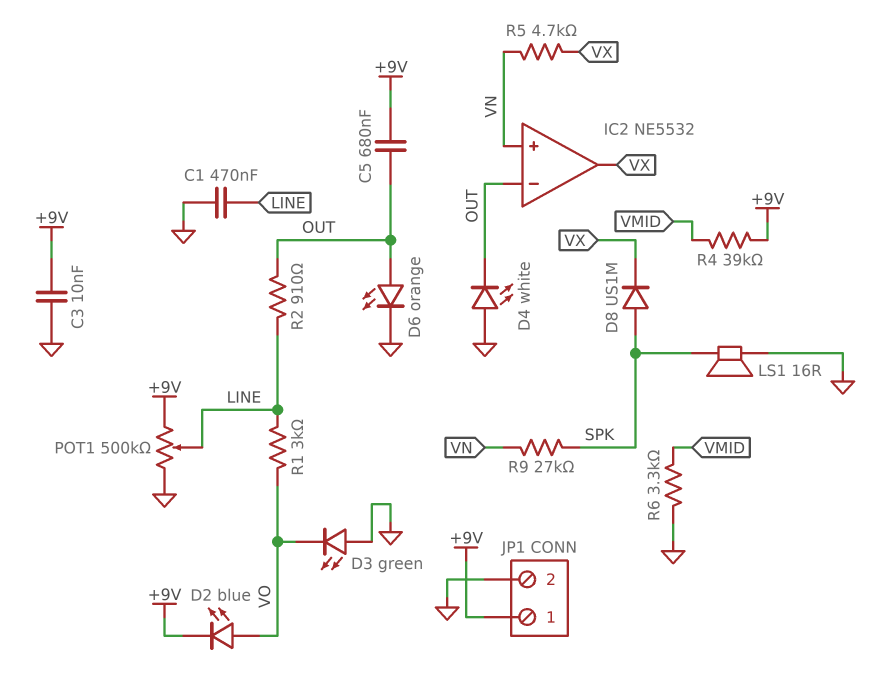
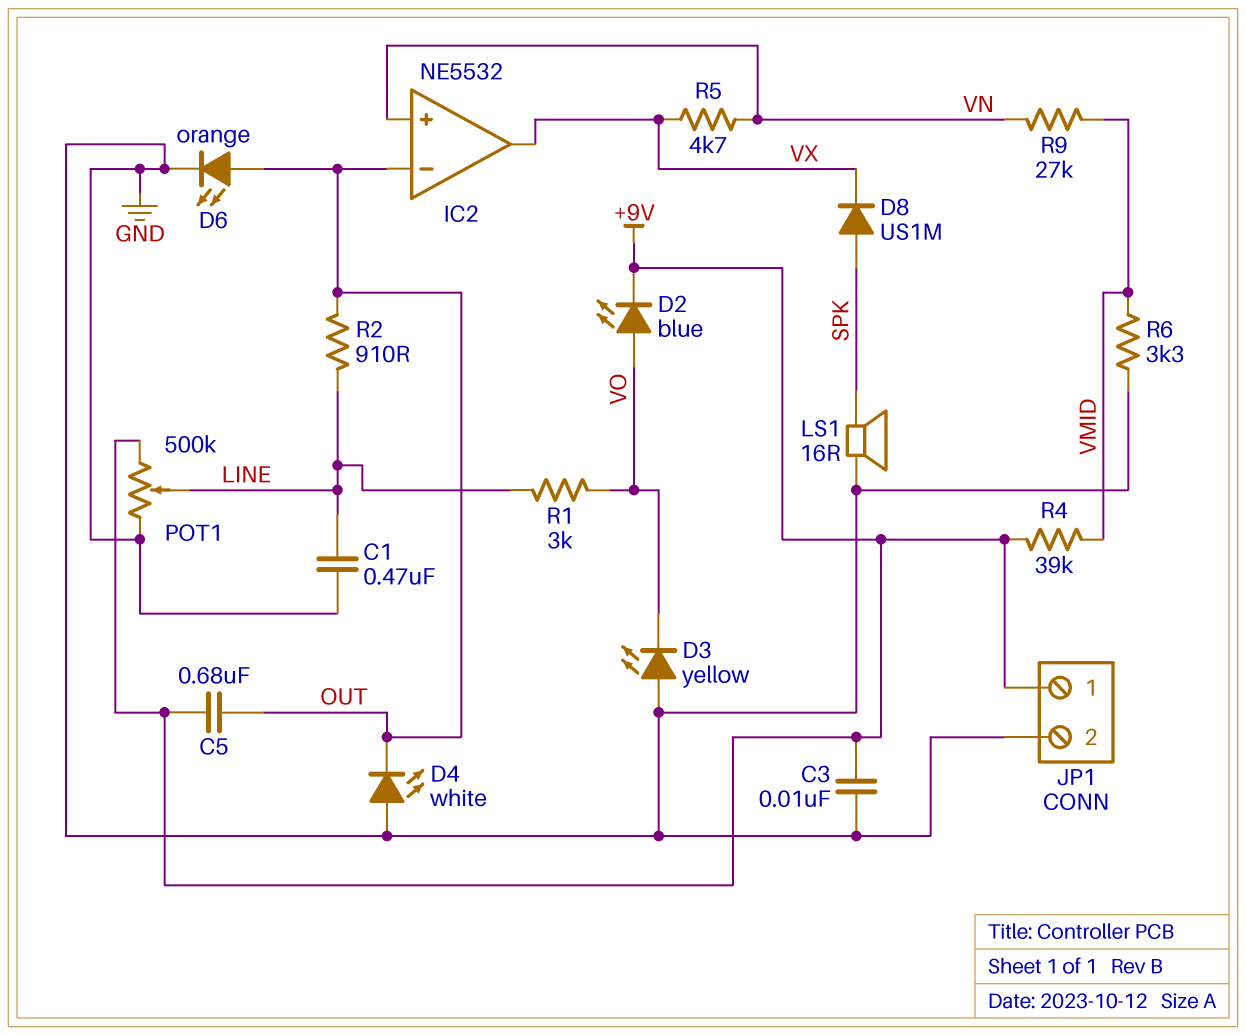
D3: LED green (A GND, K VO) -> LED yellow (A GND, K VO)
R9: 27k (SPK, VN) -> 27k (VMID, VN)

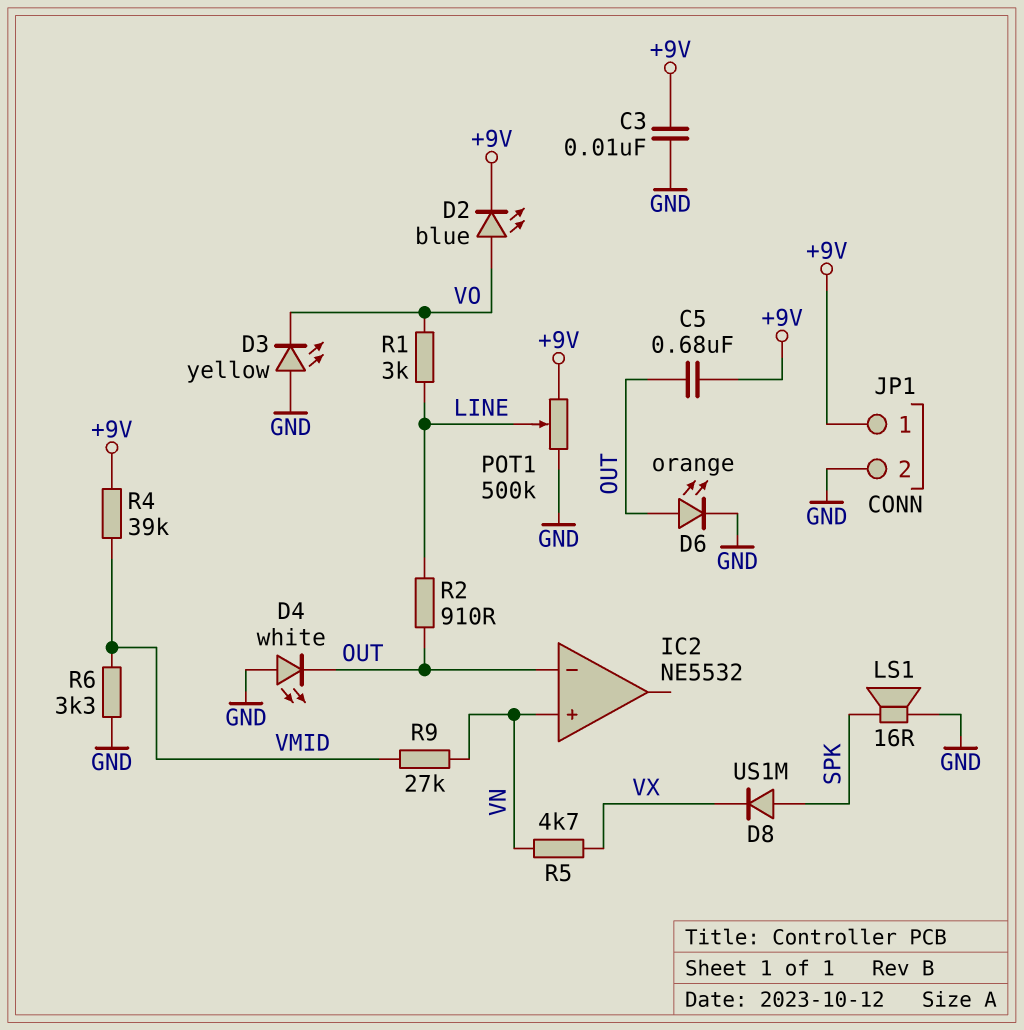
C1: 470nF (GND, LINE) -> none
IC2 pin out: VX -> none

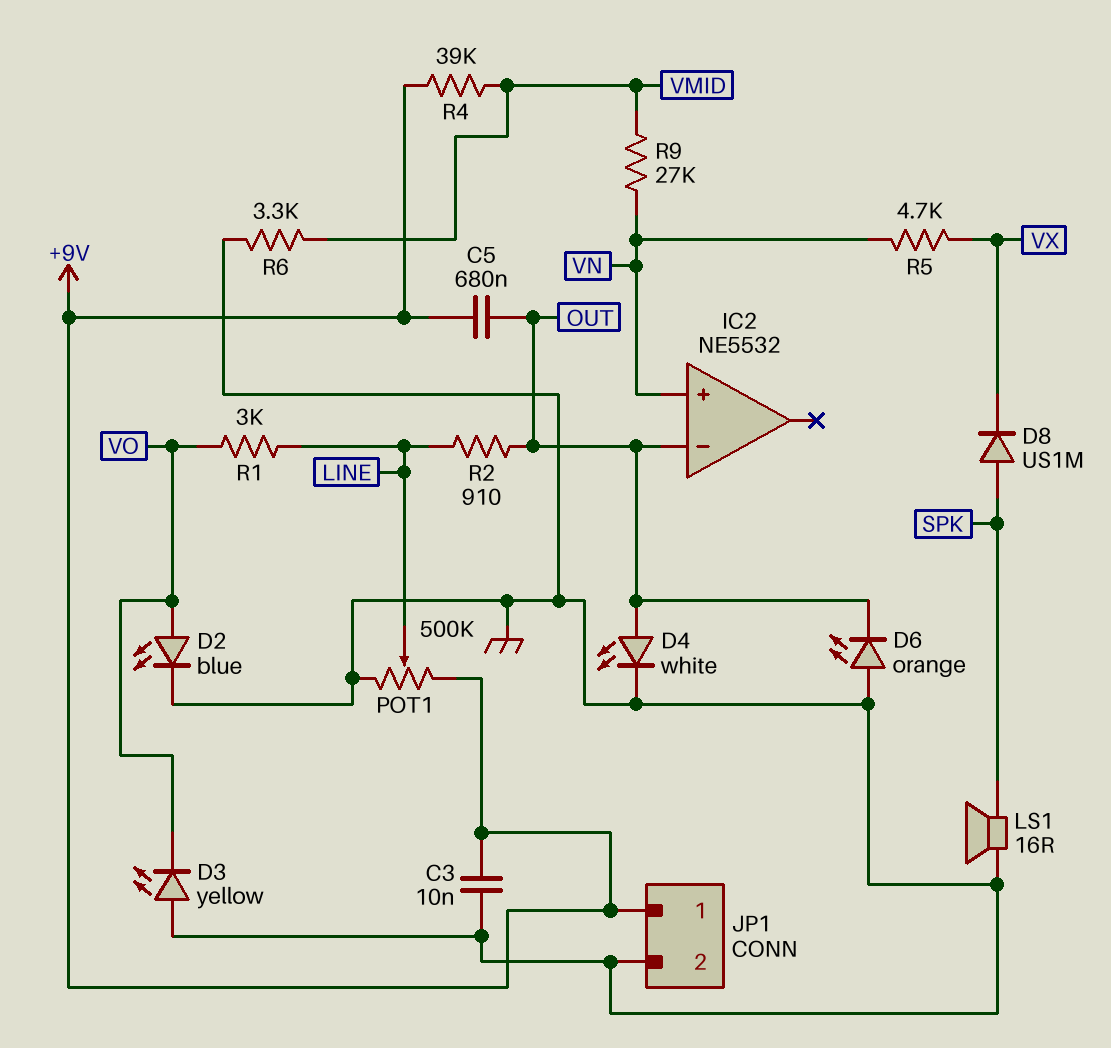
D2: LED blue (A VO, K +9V) -> LED blue (A VO, K GND)
D4: LED white (A GND, K OUT) -> LED white (A OUT, K GND)
D6: LED orange (A OUT, K GND) -> LED orange (A GND, K OUT)

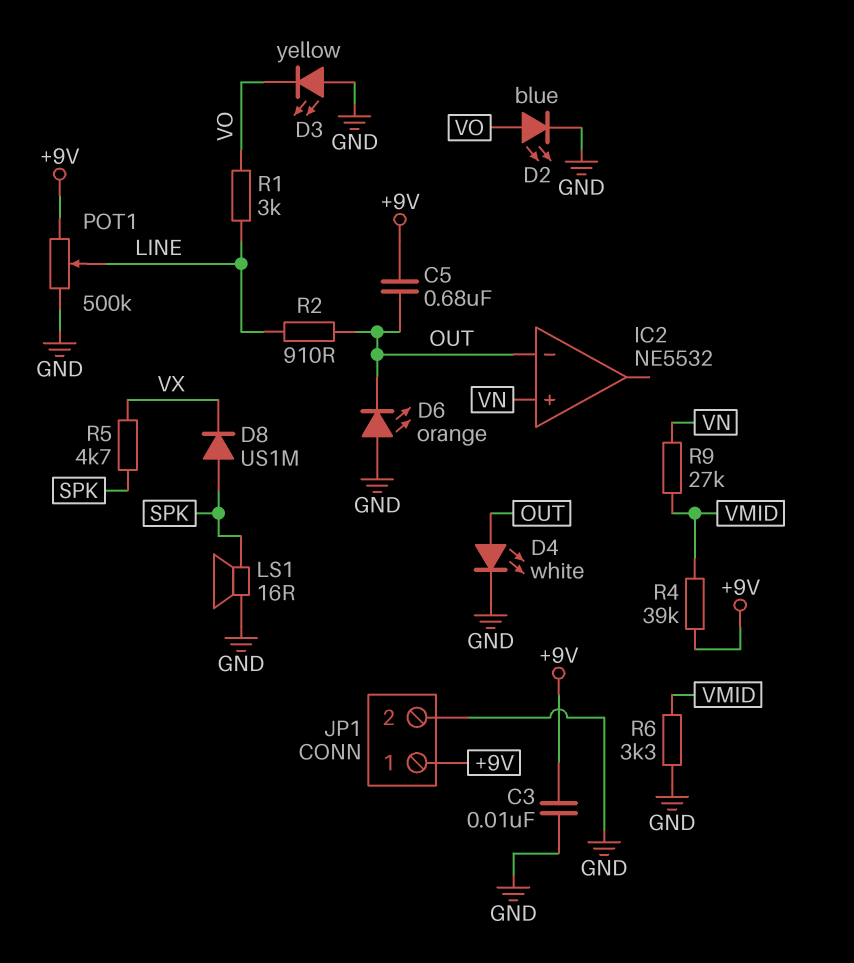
R5: 4.7k (VN, VX) -> 4.7k (SPK, VX)

